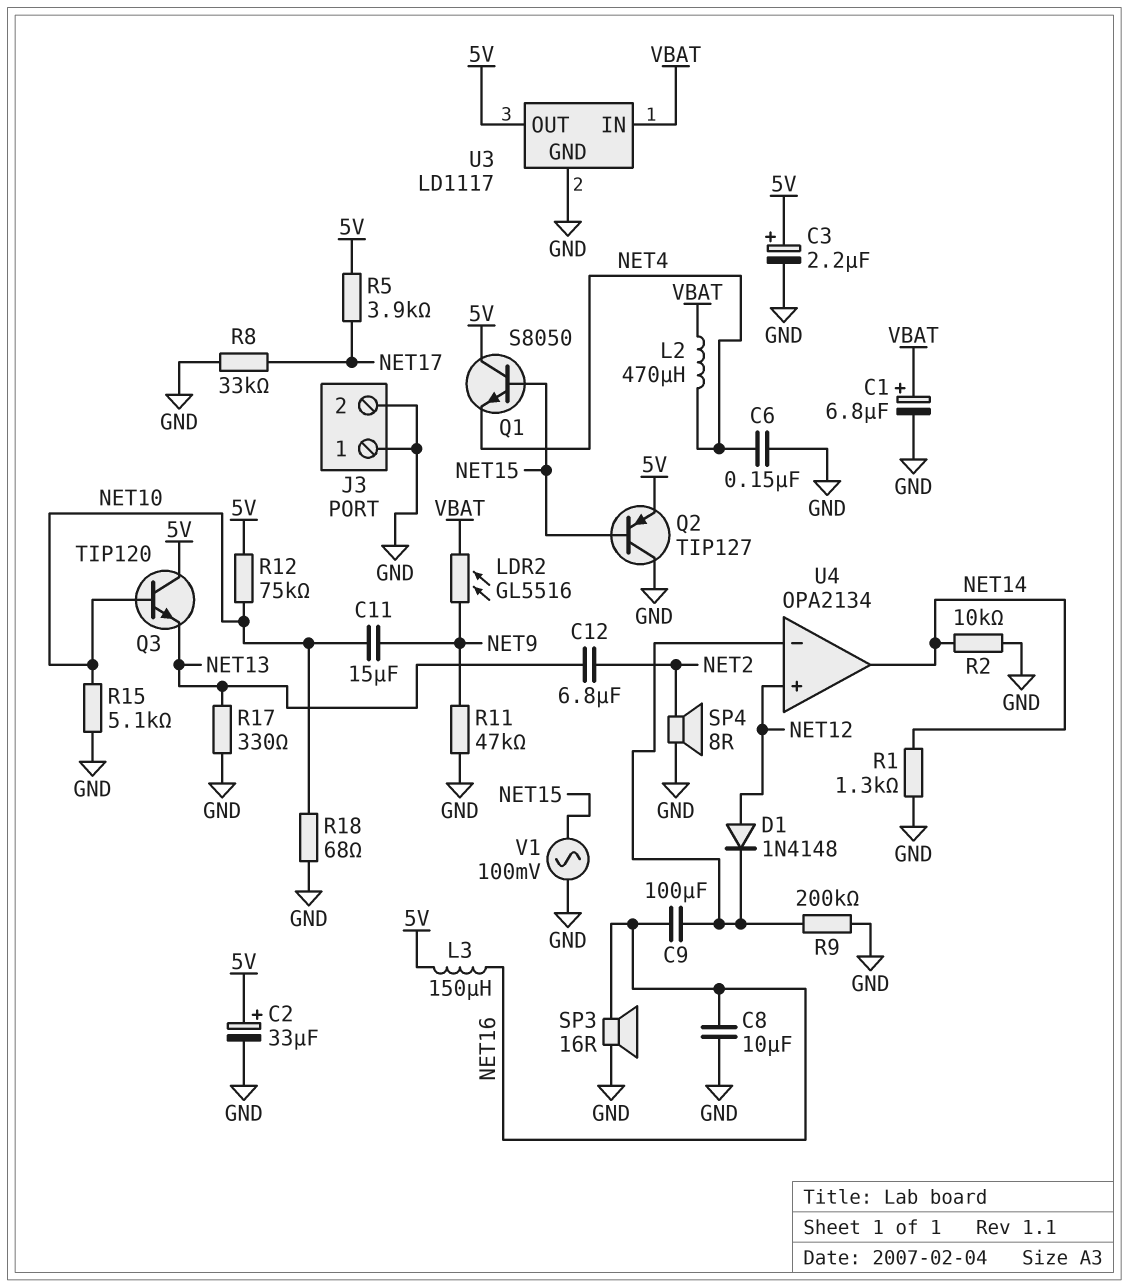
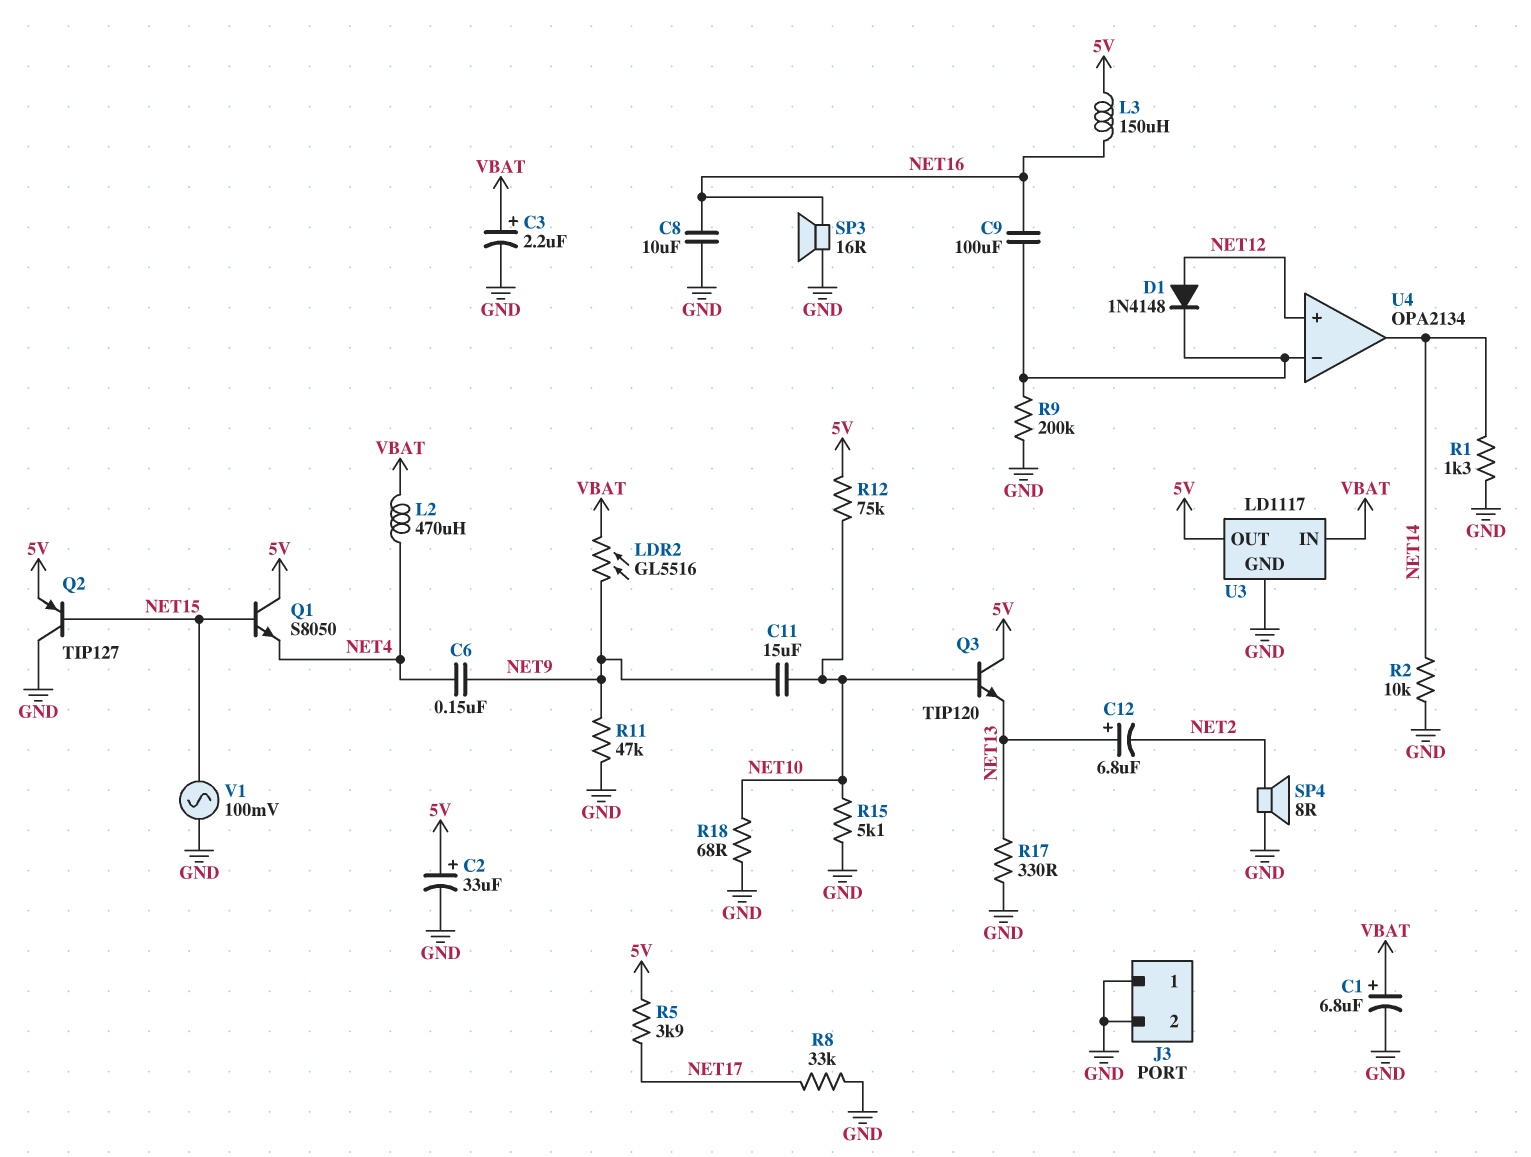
C3: 2.2uF (plus 5V, minus GND) -> 2.2uF (plus VBAT, minus GND)
C6: 150nF (GND, NET4) -> 150nF (NET4, NET9)
C12: 6.8uF (NET2, NET13) -> 6.8uF (plus NET13, minus NET2)

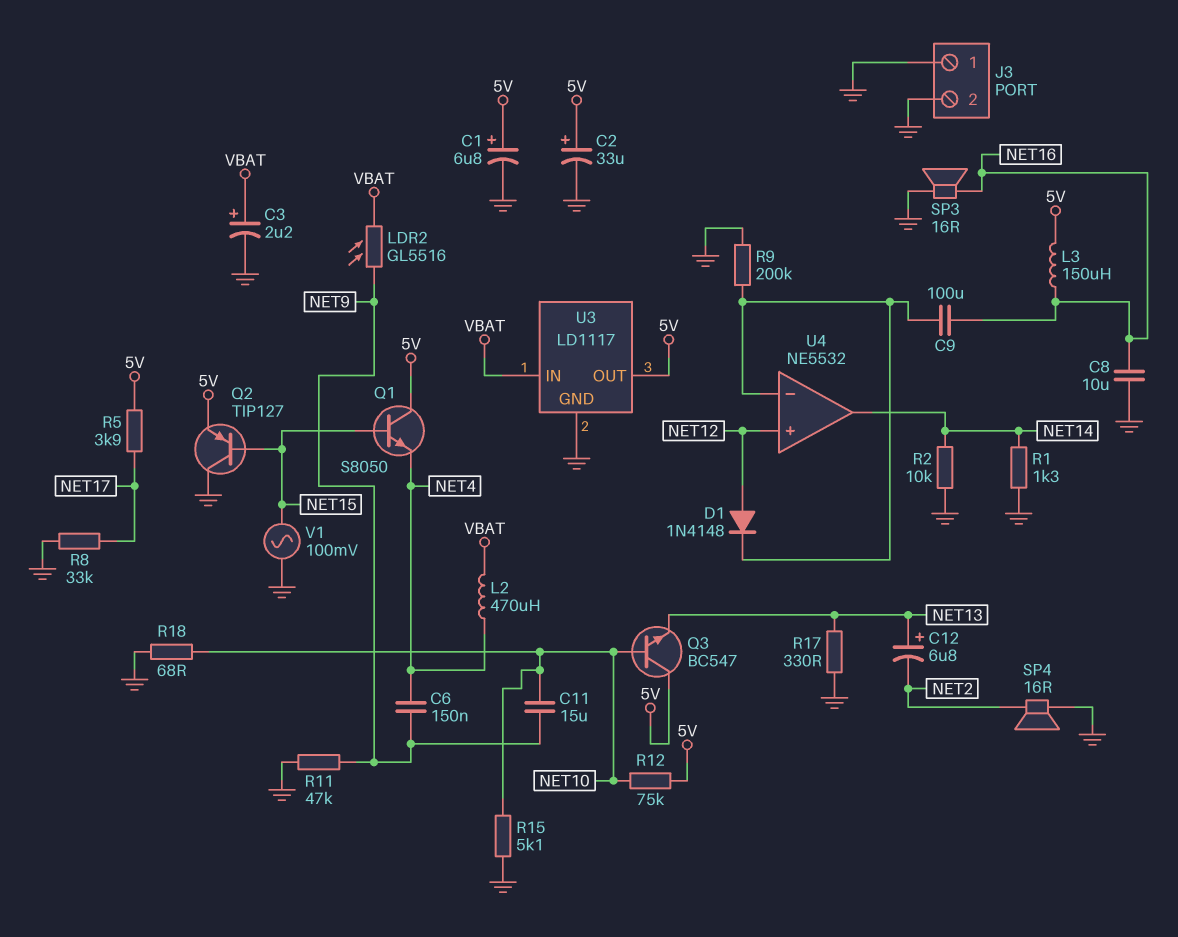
C1: 6.8uF (plus VBAT, minus GND) -> 6.8uF (plus 5V, minus GND)
Q3: NPN TIP120 (B NET10, C 5V, E NET13) -> NPN BC547 (B NET10, C 5V, E NET13)
SP4: speaker 8R (GND, NET2) -> speaker 16R (GND, NET2)
U4: OPA2134 -> NE5532

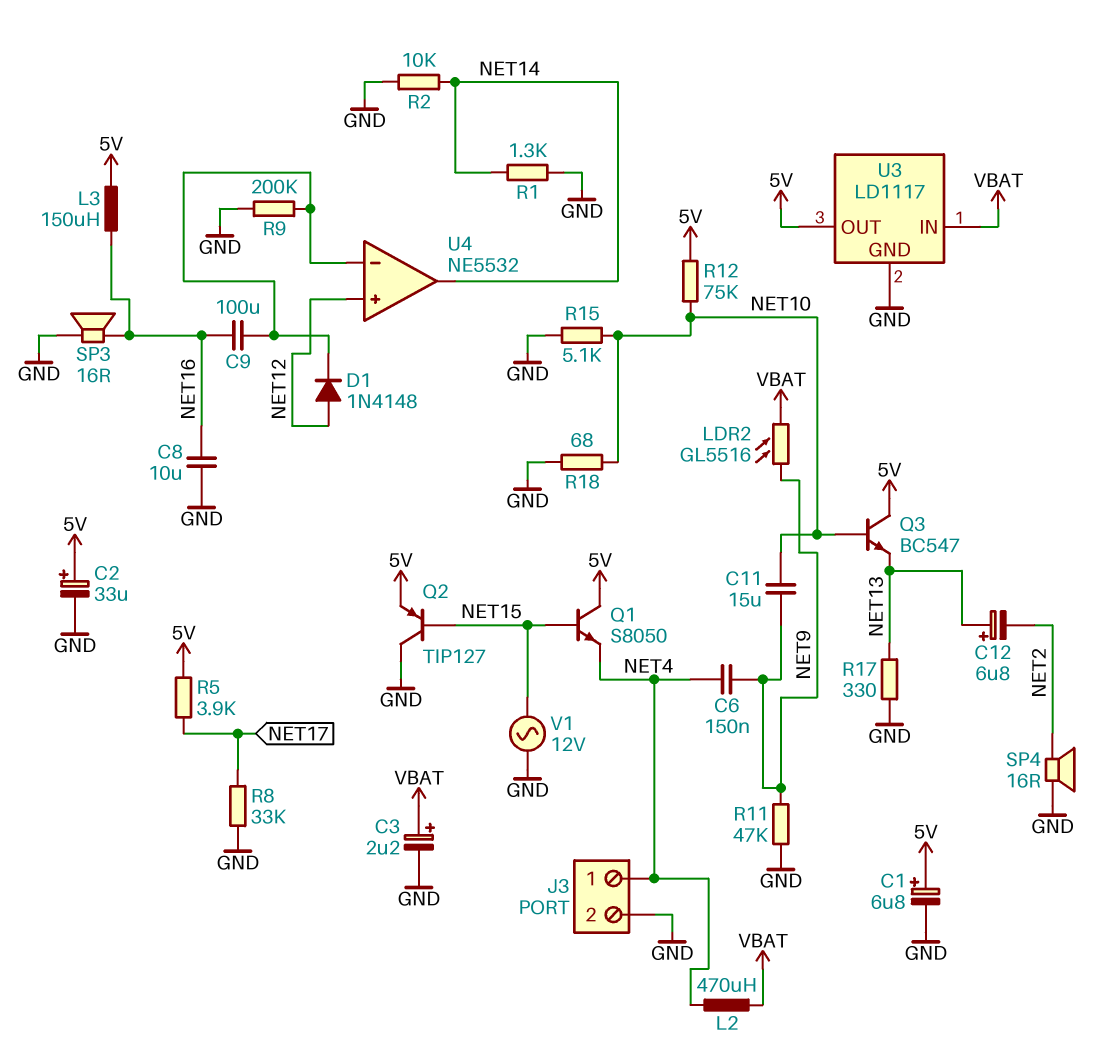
J3 pin 1: GND -> NET4
V1: AC 100mV (GND, NET15) -> AC 12V (GND, NET15)

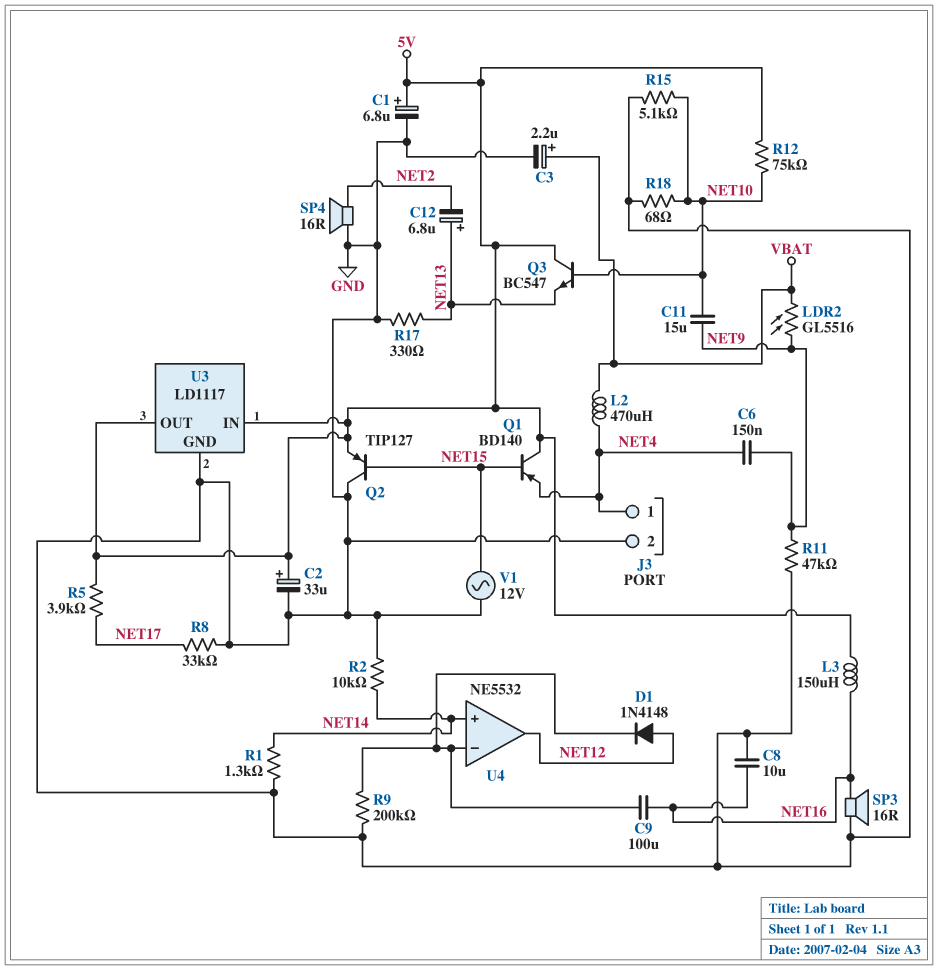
Q1: NPN S8050 (B NET15, C 5V, E NET4) -> PNP BD140 (B NET15, C 5V, E NET4)
U3 pin IN: VBAT -> 5V
U4 pin in+: NET12 -> NET14
U4 pin out: NET14 -> NET12

